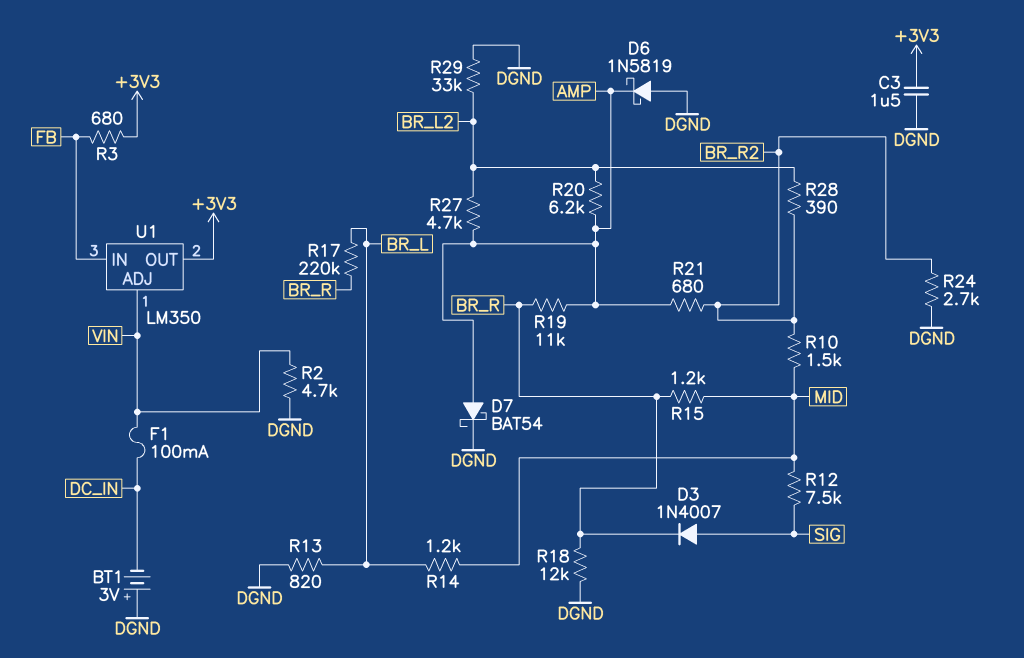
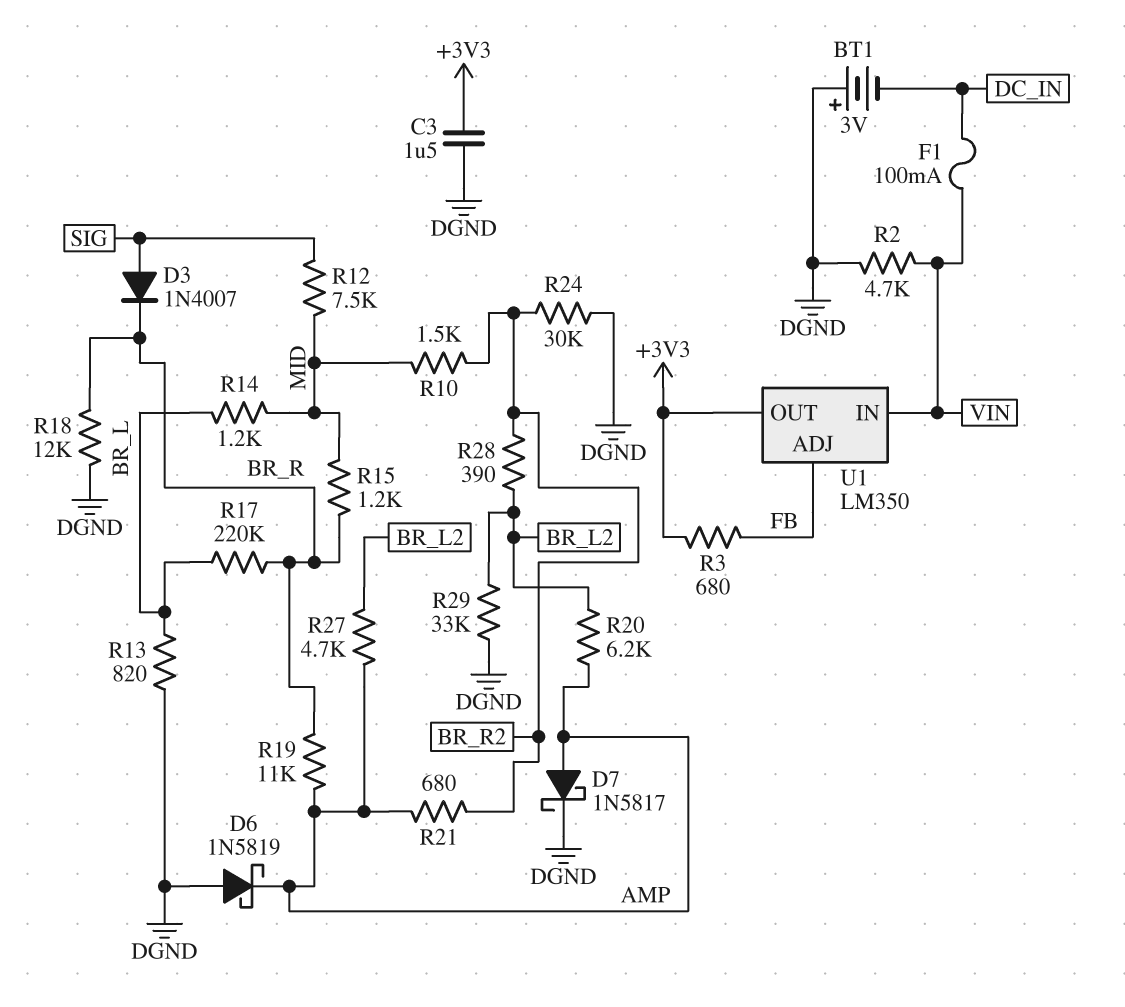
D7: schottky BAT54 (A AMP, K DGND) -> schottky 1N5817 (A AMP, K DGND)
R24: 2.7k (BR_R2, DGND) -> 30k (BR_R2, DGND)
U1 pin ADJ: VIN -> FB
U1 pin IN: FB -> VIN

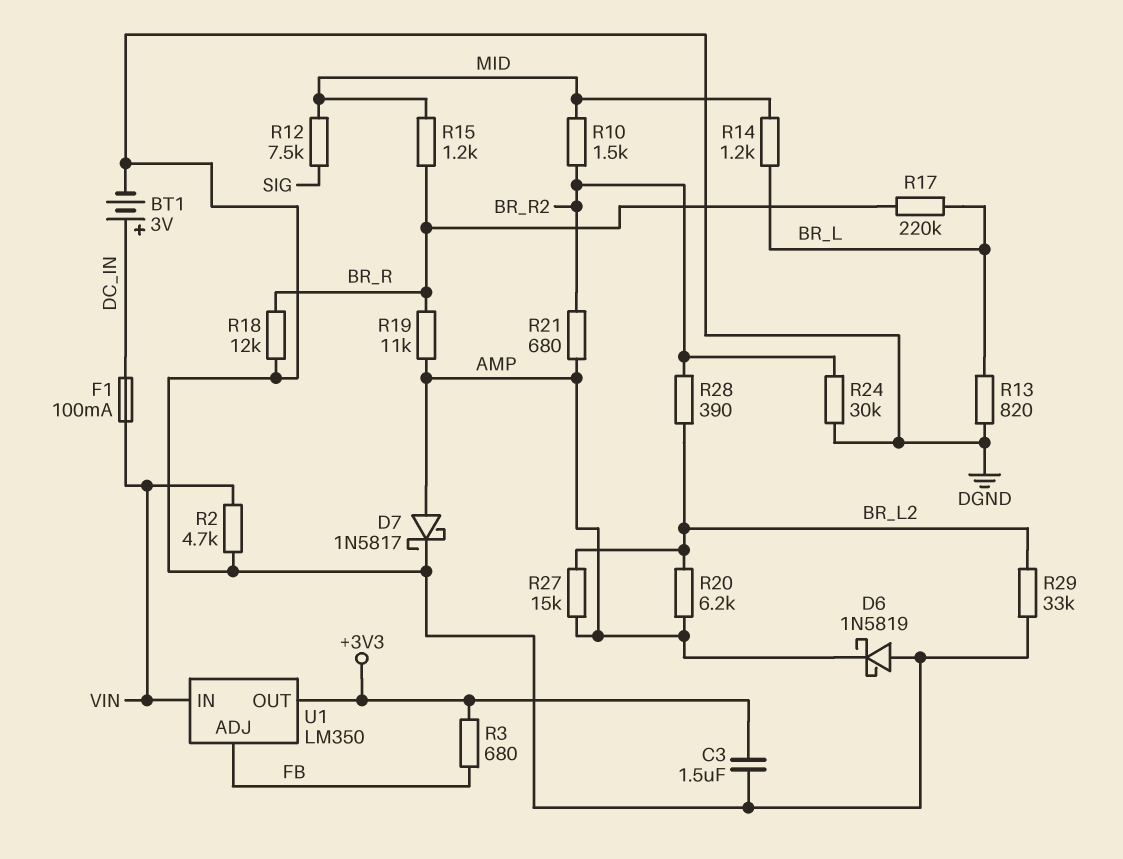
BT1: 3V (plus DGND, minus DC_IN) -> 3V (plus DC_IN, minus DGND)
D3: diode 1N4007 (A SIG, K BR_R) -> none
R27: 4.7k (AMP, BR_L2) -> 15k (AMP, BR_L2)

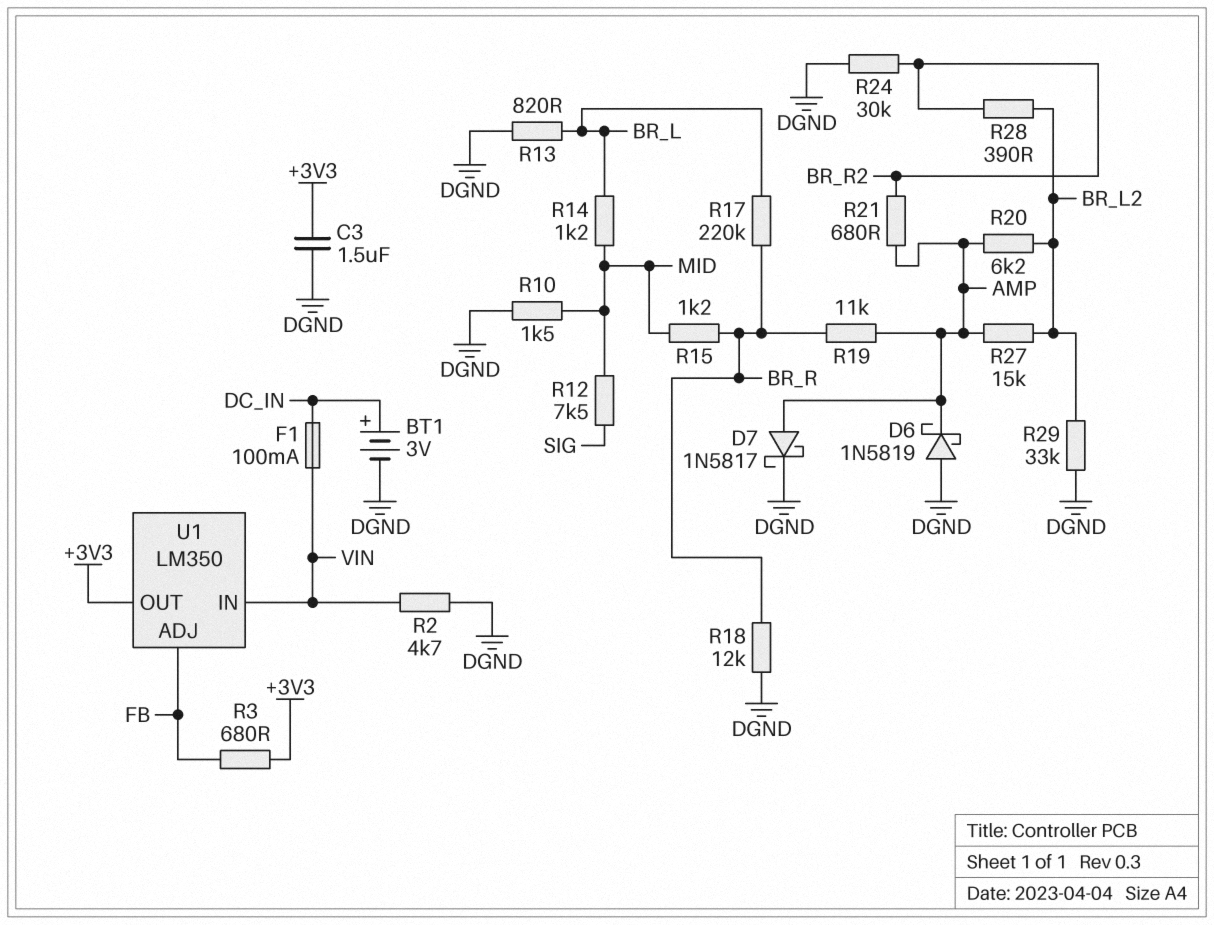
R10: 1.5k (BR_R2, MID) -> 1.5k (DGND, MID)

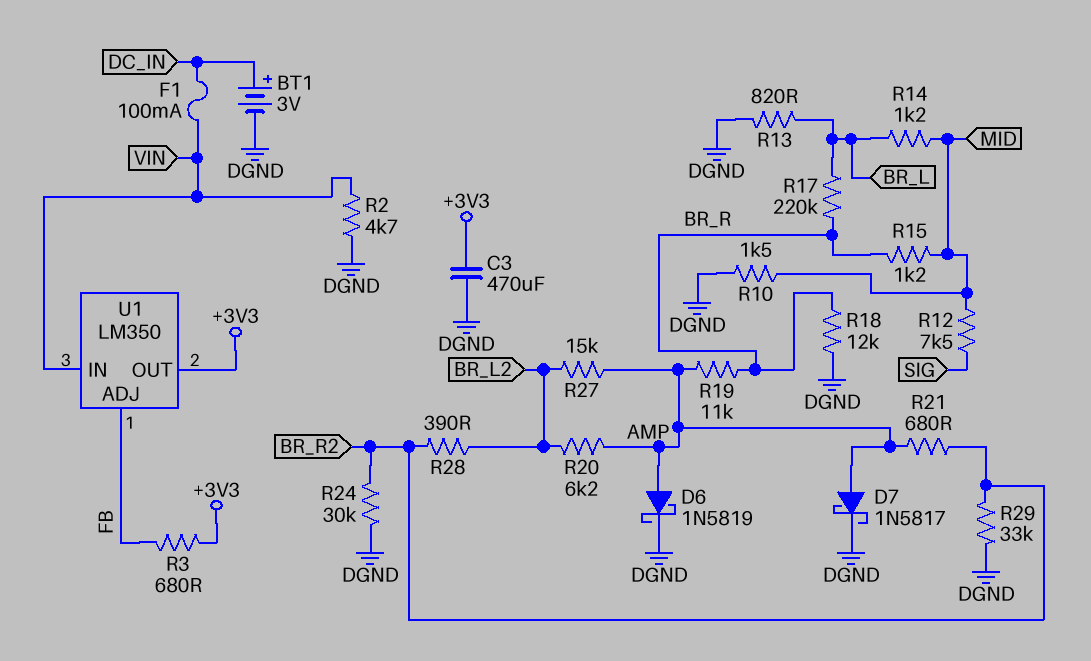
C3: 1.5uF (+3V3, DGND) -> 470uF (+3V3, DGND)
D6: schottky 1N5819 (A DGND, K AMP) -> schottky 1N5819 (A AMP, K DGND)
R29: 33k (BR_L2, DGND) -> 33k (BR_R2, DGND)

